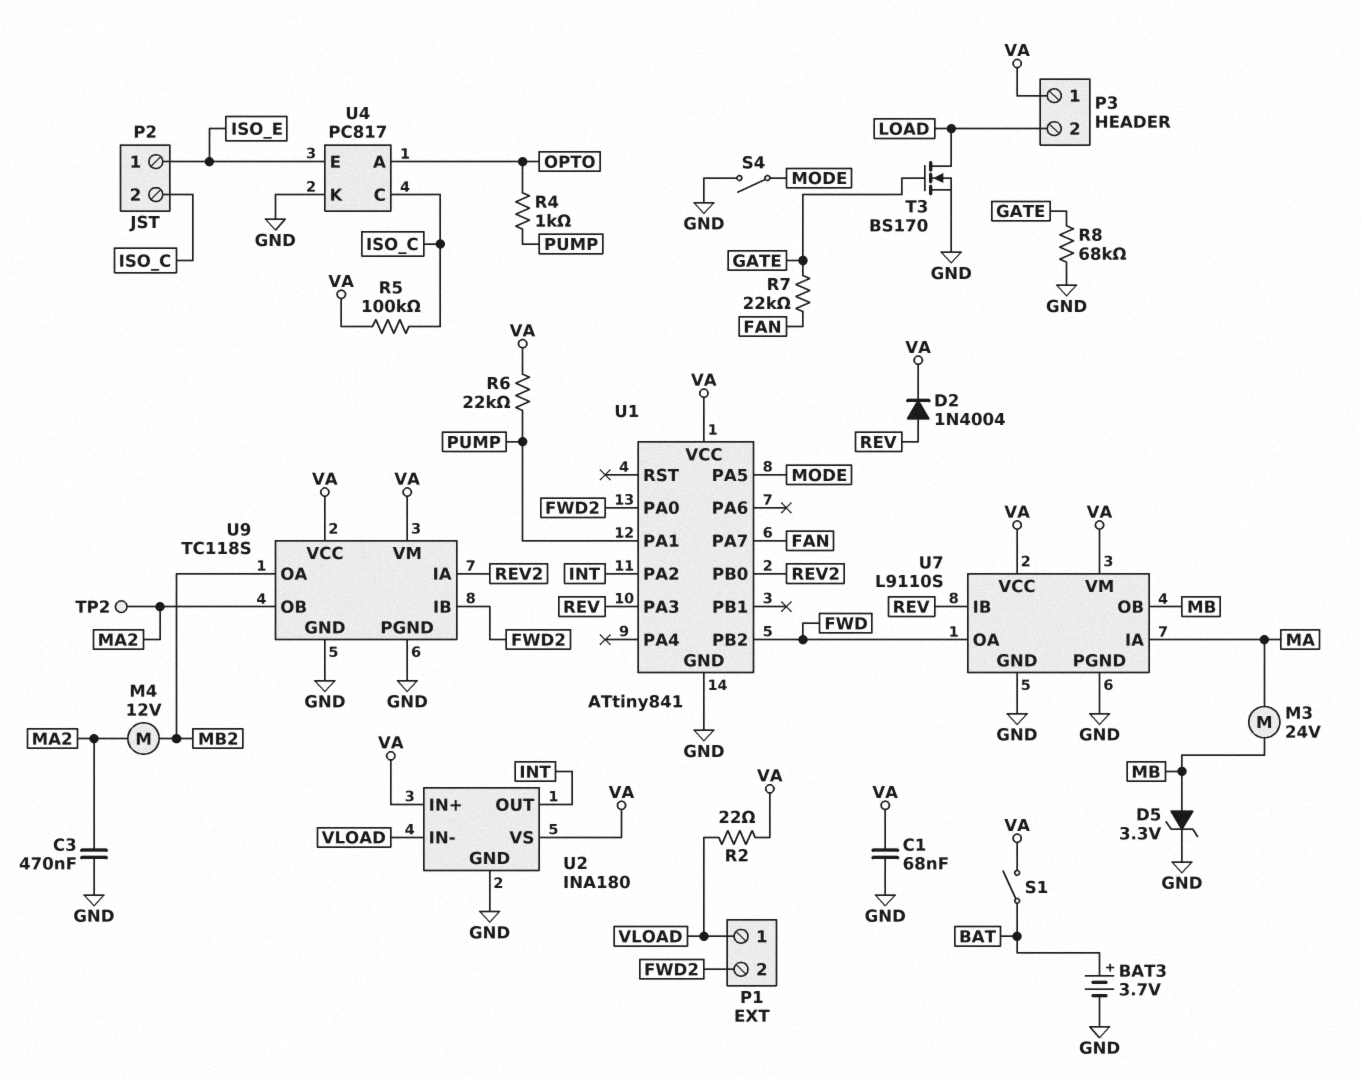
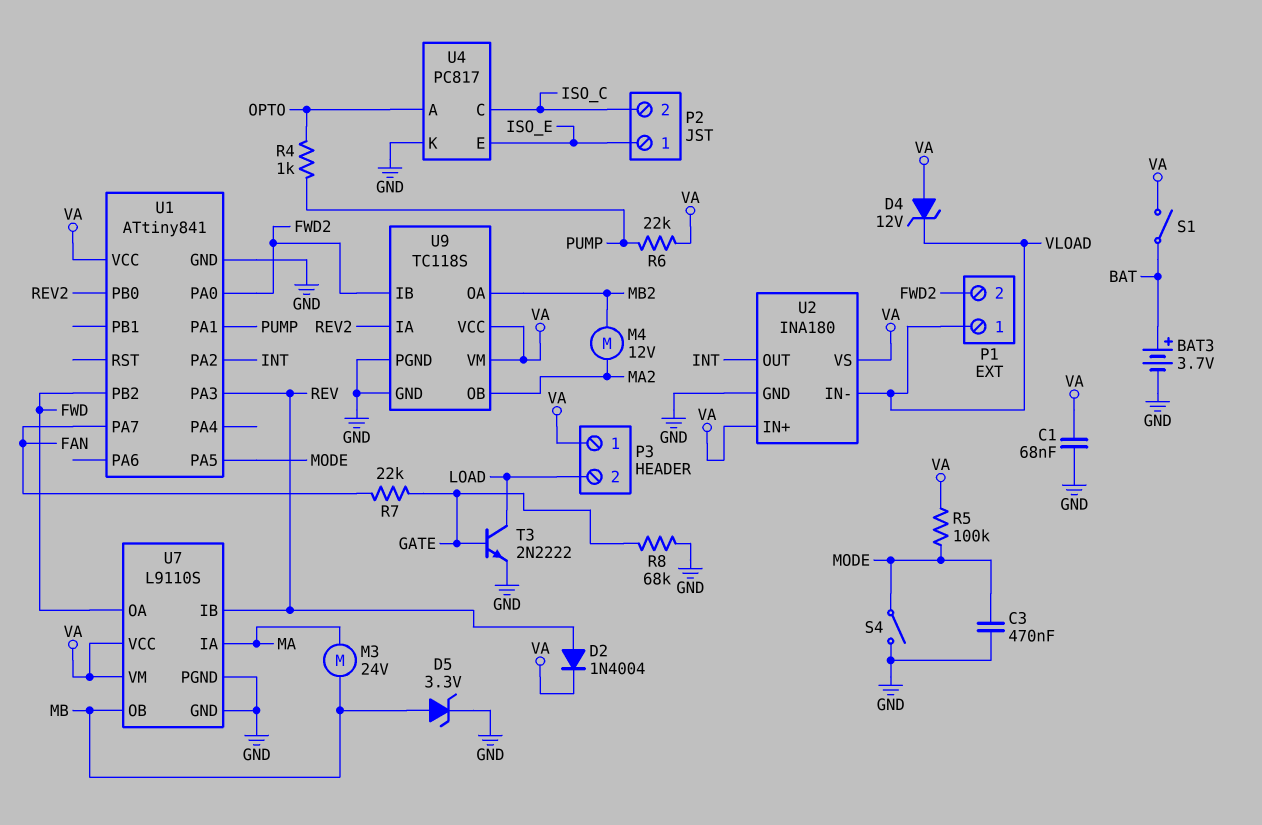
C3: 470nF (GND, MA2) -> 470nF (GND, MODE)
D4: none -> zener 12V (A VA, K VLOAD)
R2: 22 (VA, VLOAD) -> none
R5: 100k (ISO_C, VA) -> 100k (MODE, VA)
T3: NMOS BS170 (G GATE, D LOAD, S GND) -> NPN 2N2222 (B GATE, C LOAD, E GND)
TP2: test point (MA2) -> none

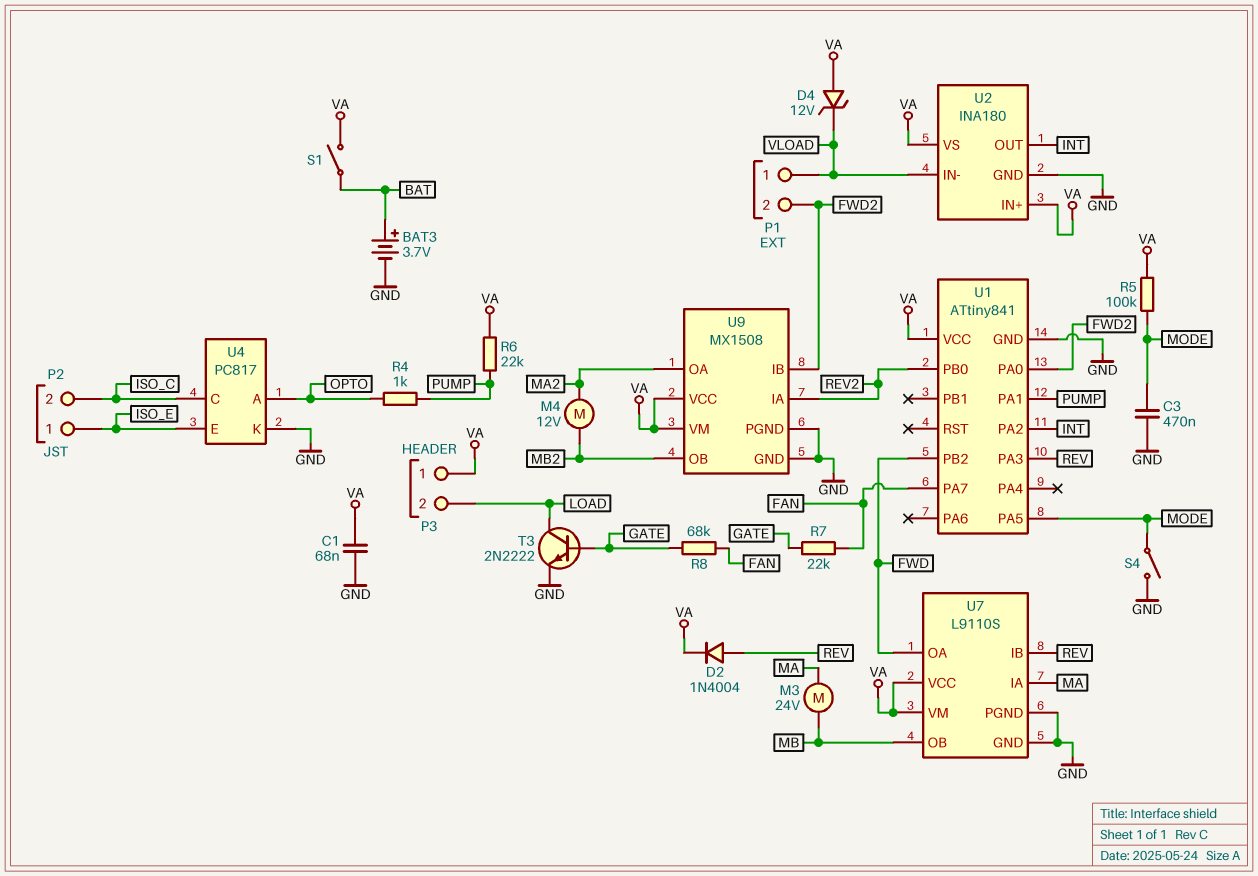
D5: zener 3.3V (A MB, K GND) -> none
R8: 68k (GATE, GND) -> 68k (FAN, GATE)
U9: TC118S -> MX1508
U9 pin OA: MB2 -> MA2
U9 pin OB: MA2 -> MB2

